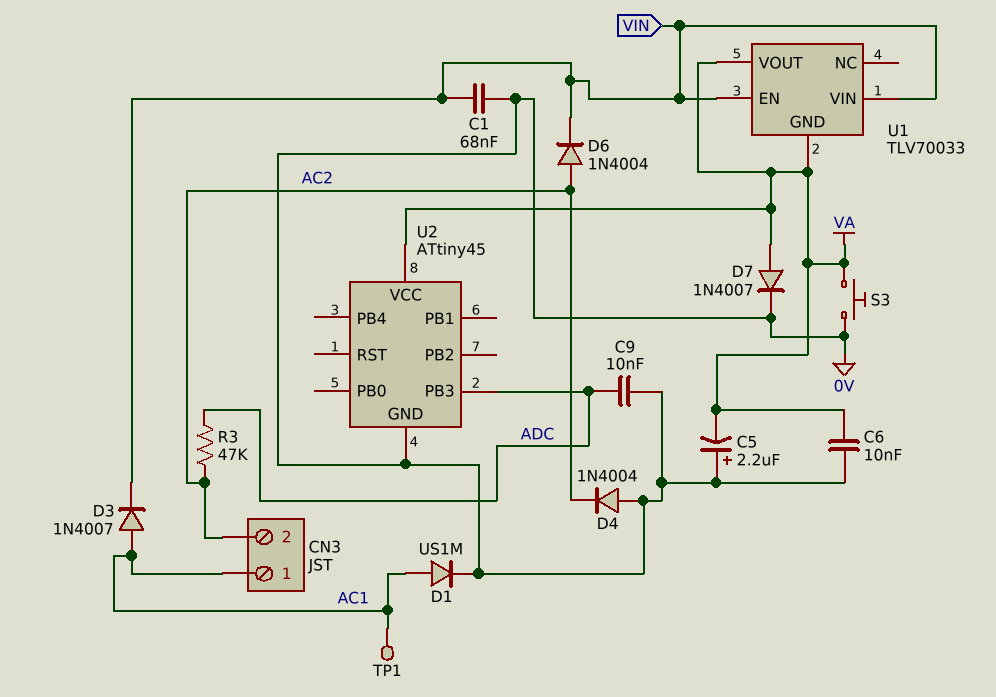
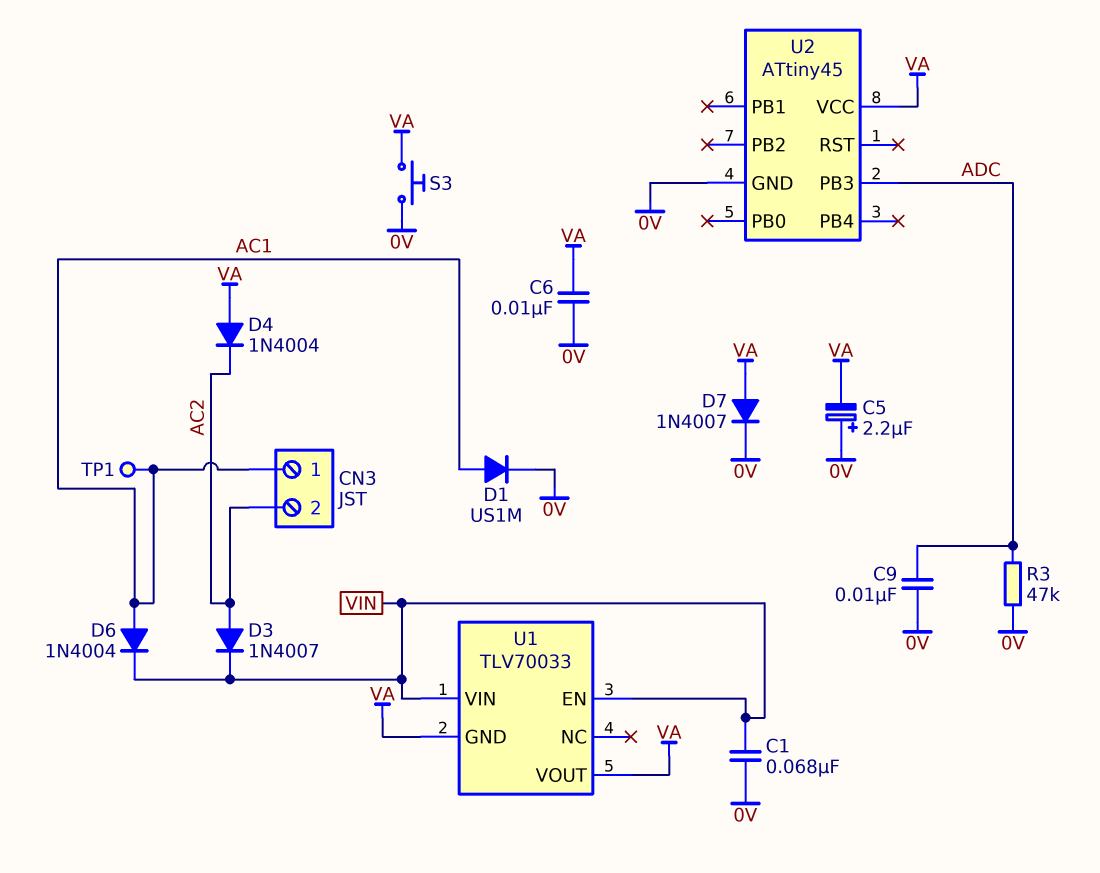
D3: diode 1N4007 (A AC1, K VIN) -> diode 1N4007 (A AC2, K VIN)
D4: diode 1N4004 (A 0V, K AC2) -> diode 1N4004 (A VA, K AC2)
D6: diode 1N4004 (A AC2, K VIN) -> diode 1N4004 (A AC1, K VIN)
R3: 47k (AC2, ADC) -> 47k (0V, ADC)

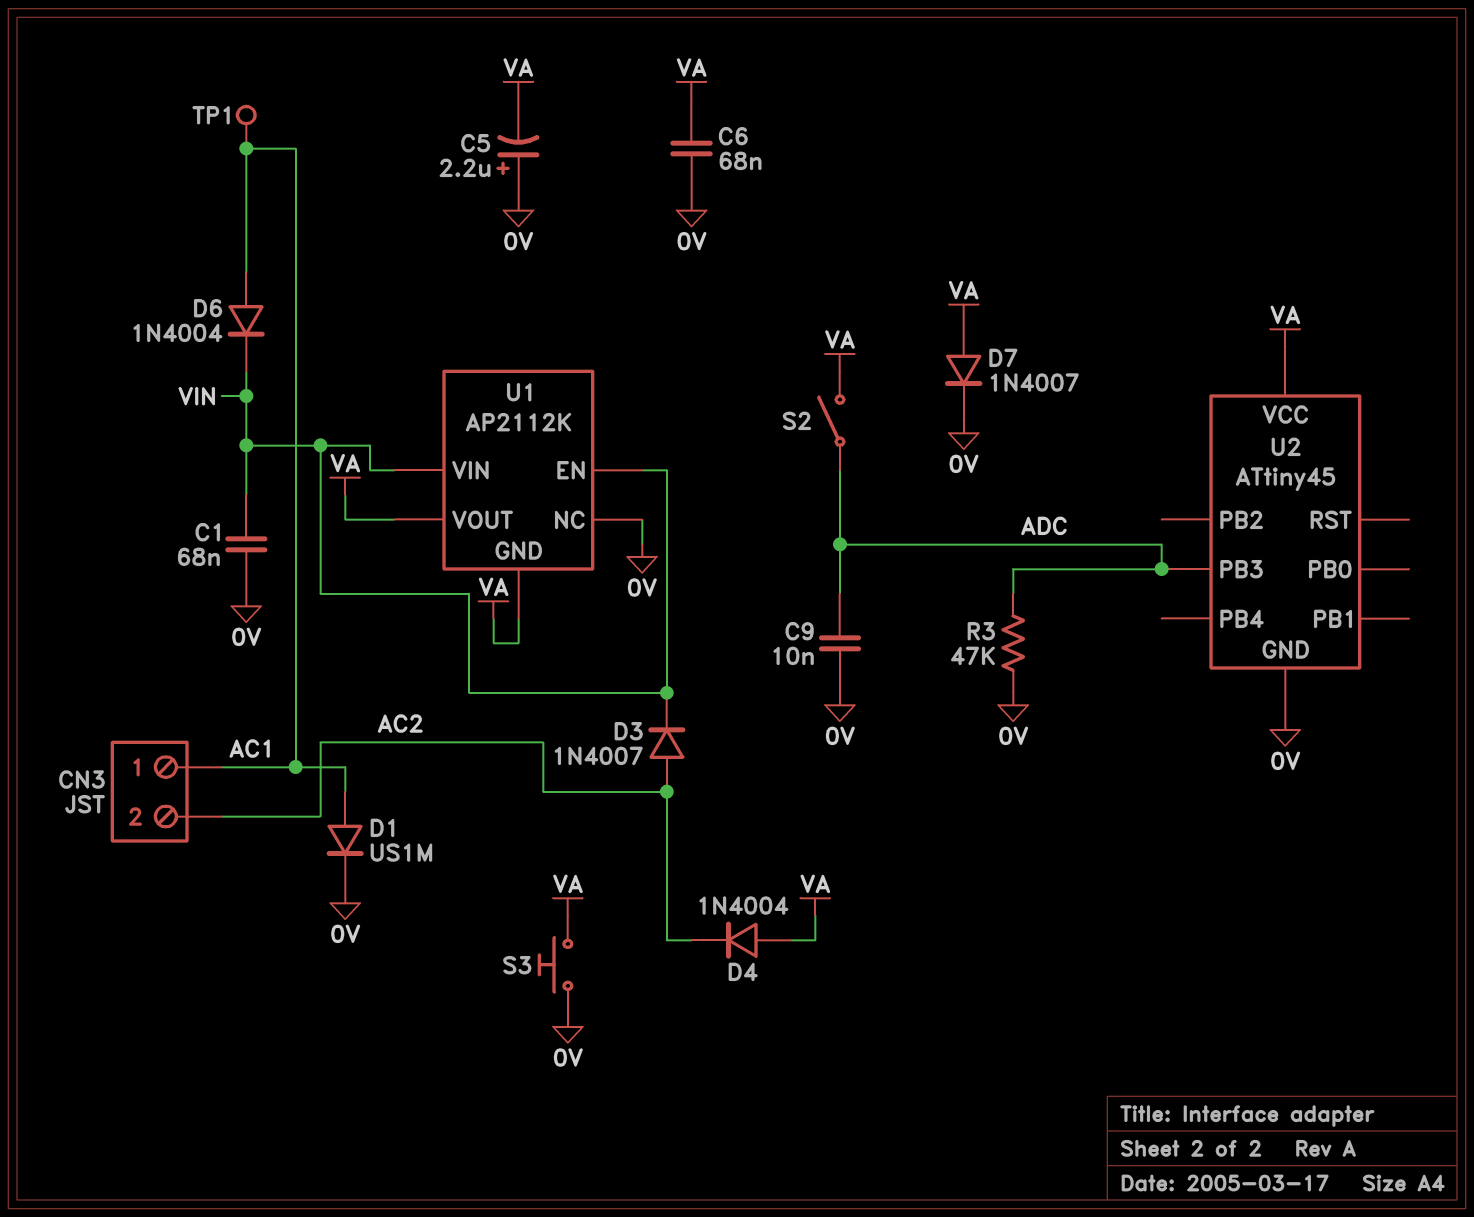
C6: 10nF (0V, VA) -> 68nF (0V, VA)
S2: none -> switch (ADC, VA)
U1: TLV70033 -> AP2112K
U1 pin NC: none -> 0V

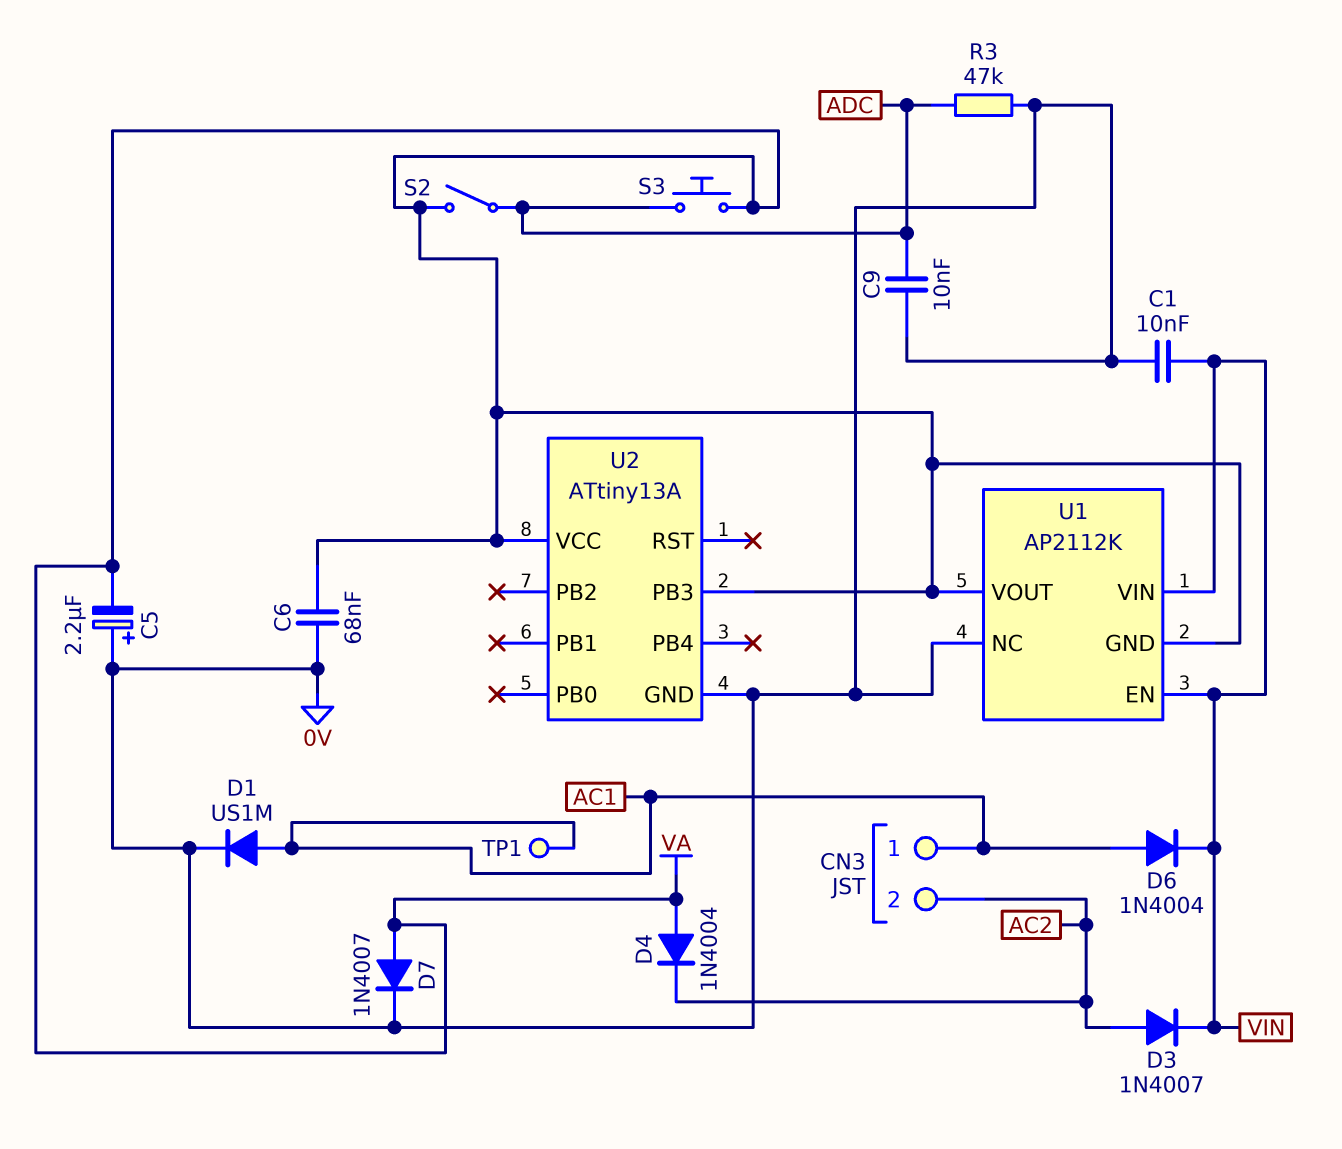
C1: 68nF (0V, VIN) -> 10nF (0V, VIN)
S3: button (0V, VA) -> button (ADC, VA)
U2: ATtiny45 -> ATtiny13A
U2 pin PB3: ADC -> VA

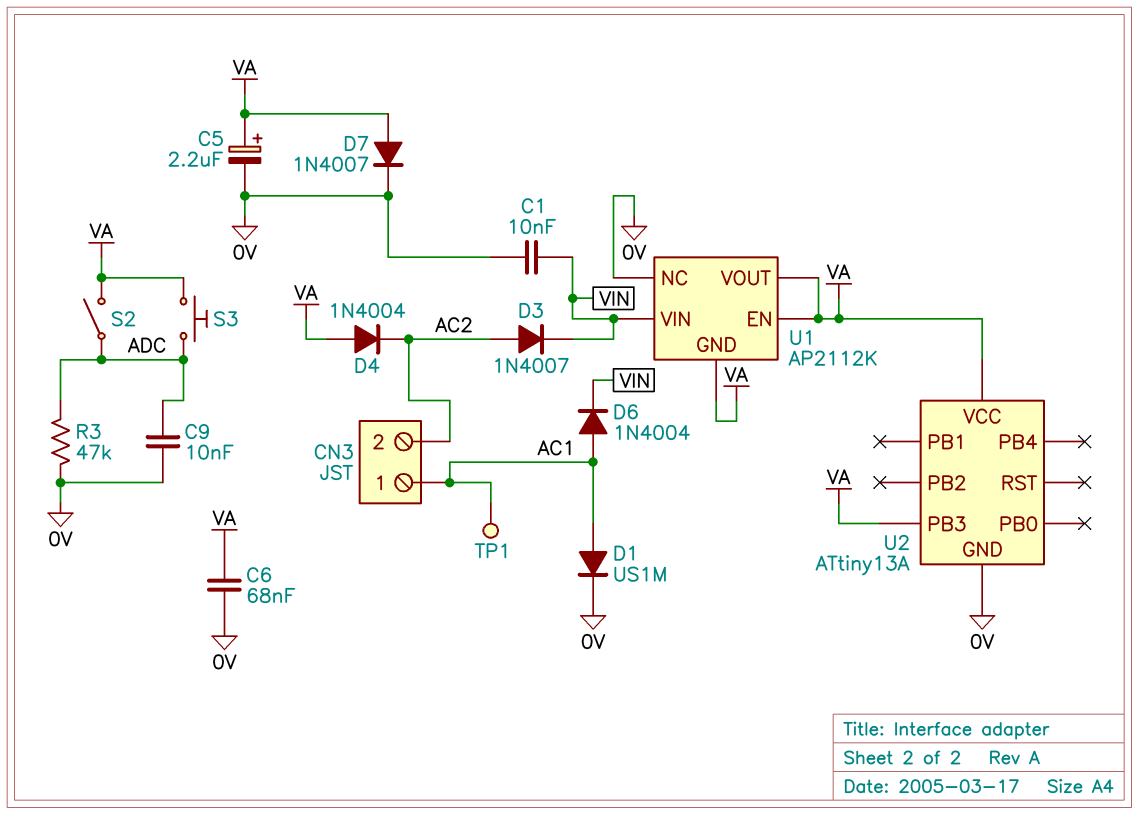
C5: 2.2uF (plus 0V, minus VA) -> 2.2uF (plus VA, minus 0V)
U1 pin EN: VIN -> VA

